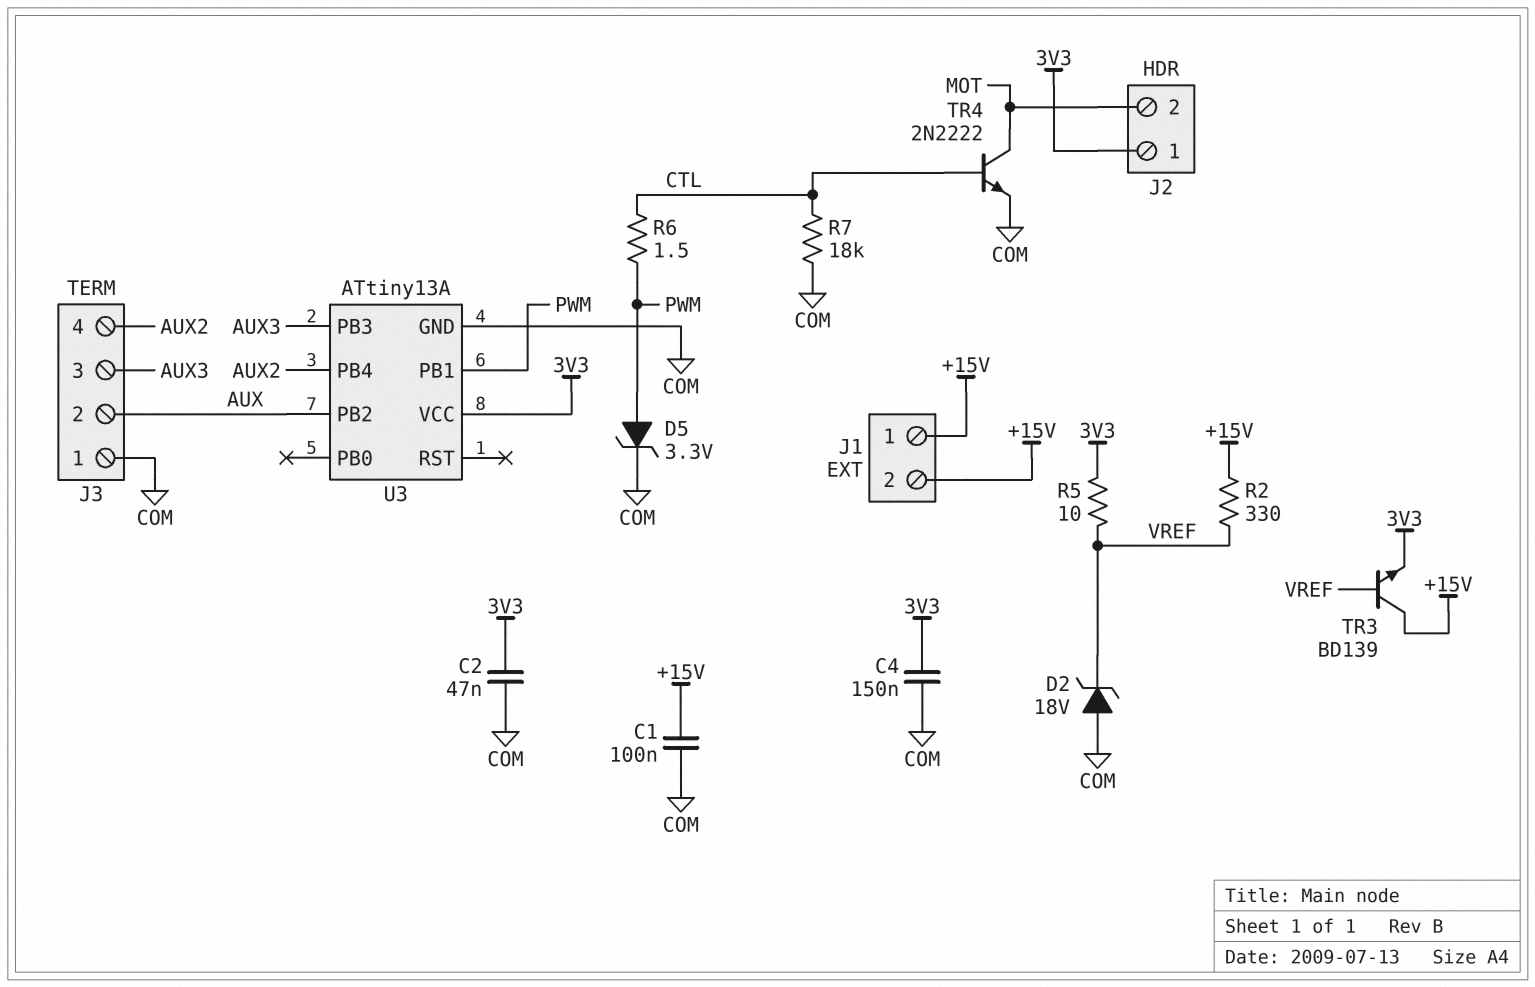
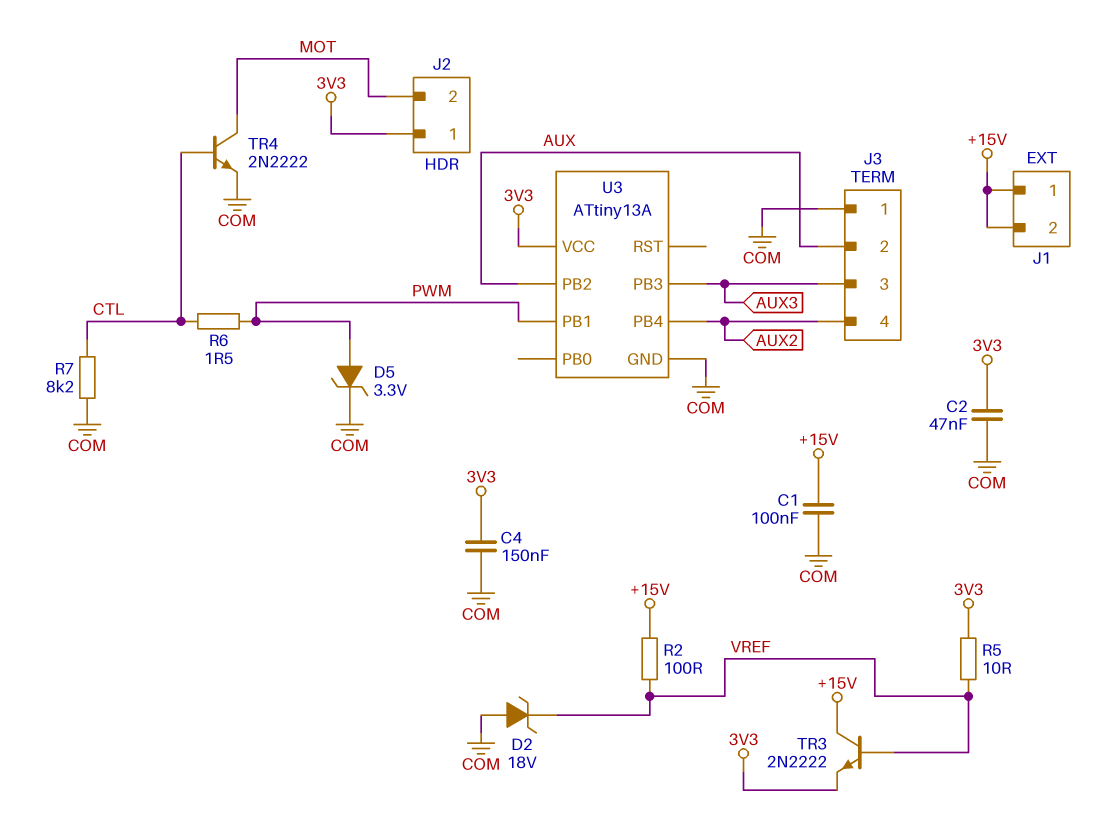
R2: 330 (+15V, VREF) -> 100 (+15V, VREF)
R7: 18k (COM, CTL) -> 8.2k (COM, CTL)
TR3: NPN BD139 (B VREF, C +15V, E 3V3) -> NPN 2N2222 (B VREF, C +15V, E 3V3)

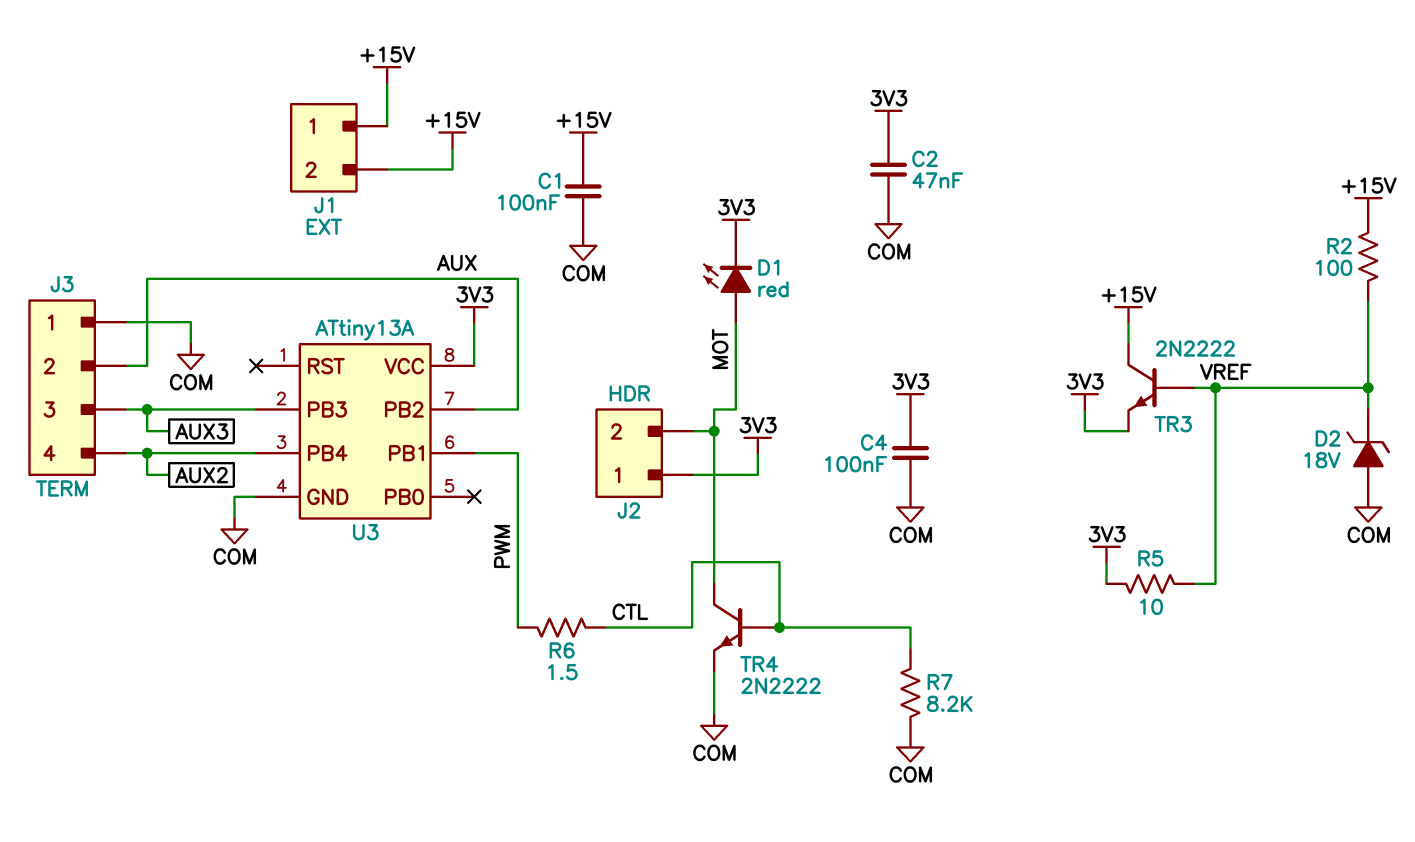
C4: 150nF (3V3, COM) -> 100nF (3V3, COM)
D1: none -> LED red (A MOT, K 3V3)
D5: zener 3.3V (A PWM, K COM) -> none

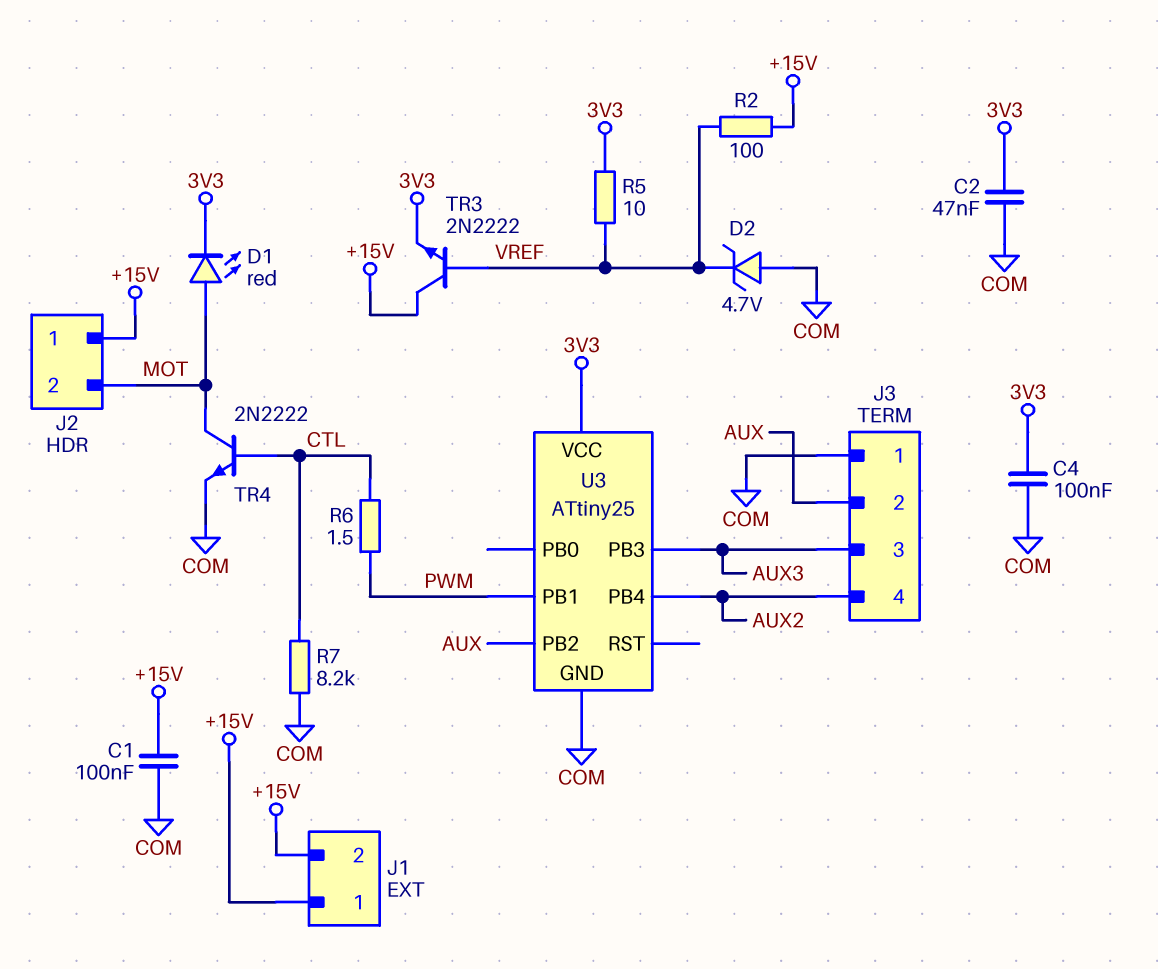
D2: zener 18V (A COM, K VREF) -> zener 4.7V (A COM, K VREF)
J2 pin 1: 3V3 -> +15V
U3: ATtiny13A -> ATtiny25

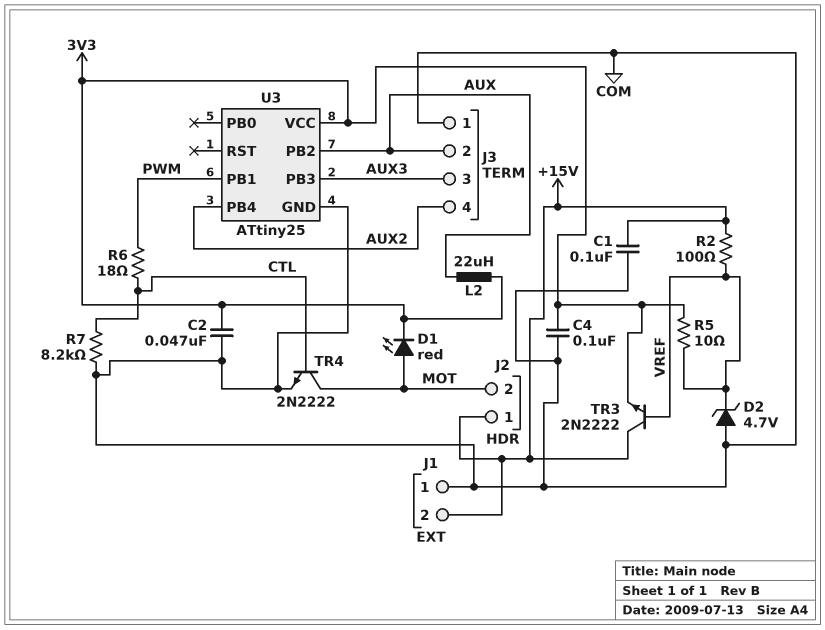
J1 pin 1: +15V -> COM
L2: none -> 22uH (3V3, AUX)
R6: 1.5 (CTL, PWM) -> 18 (CTL, PWM)

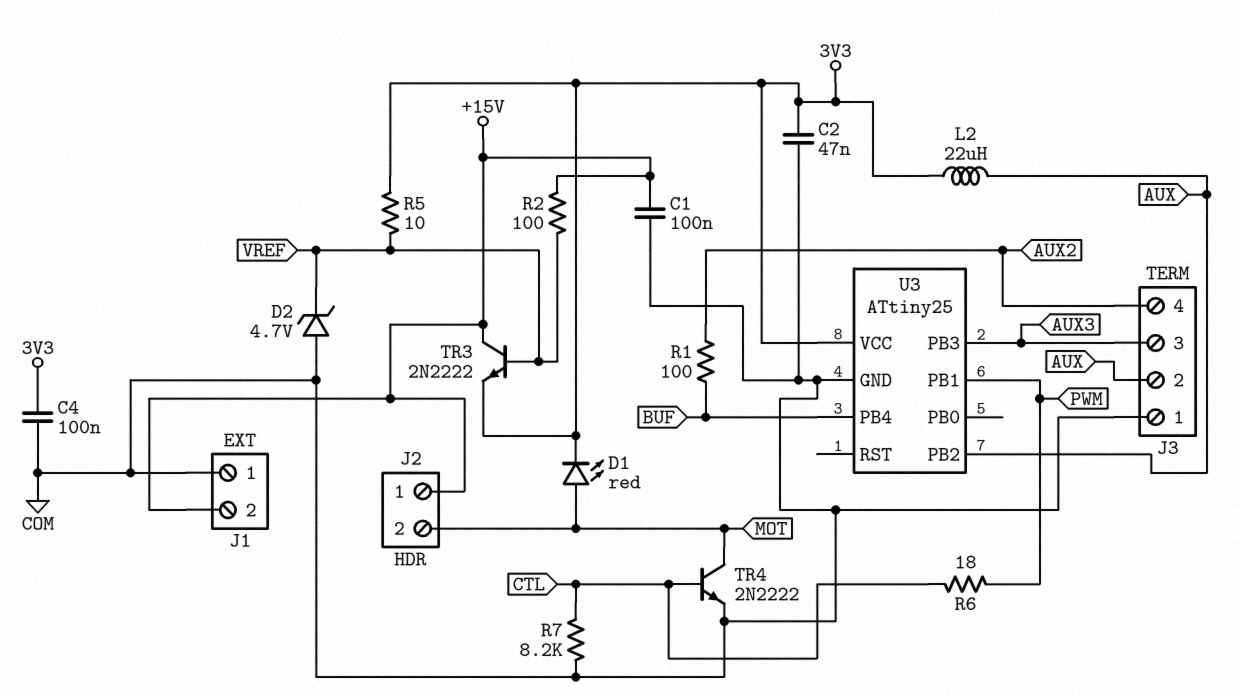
R1: none -> 100 (AUX2, BUF)
U3 pin PB4: AUX2 -> BUF

